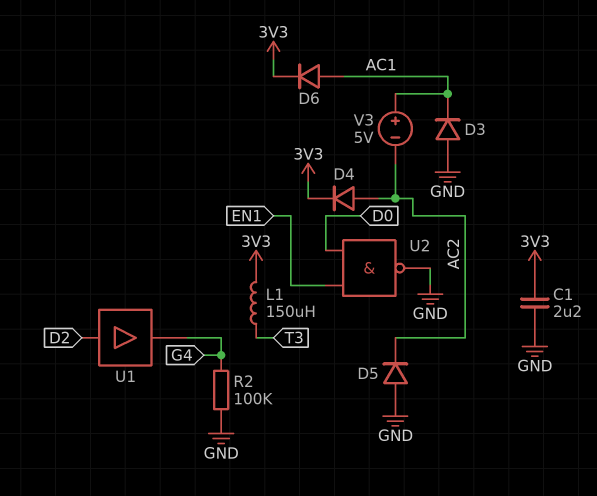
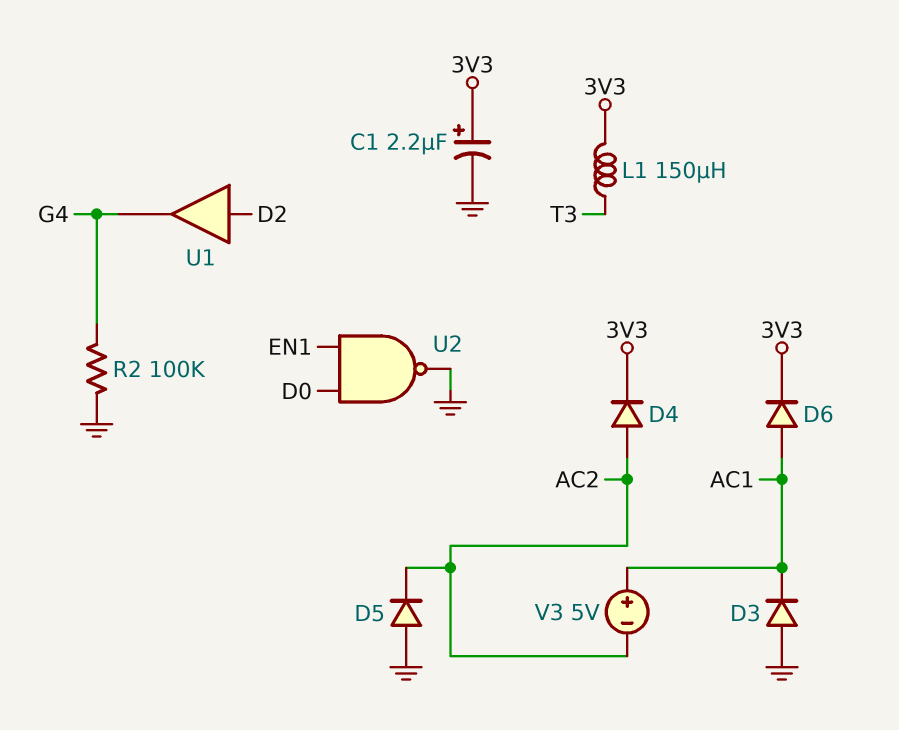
C1: 2.2uF (3V3, GND) -> 2.2uF (plus 3V3, minus GND)

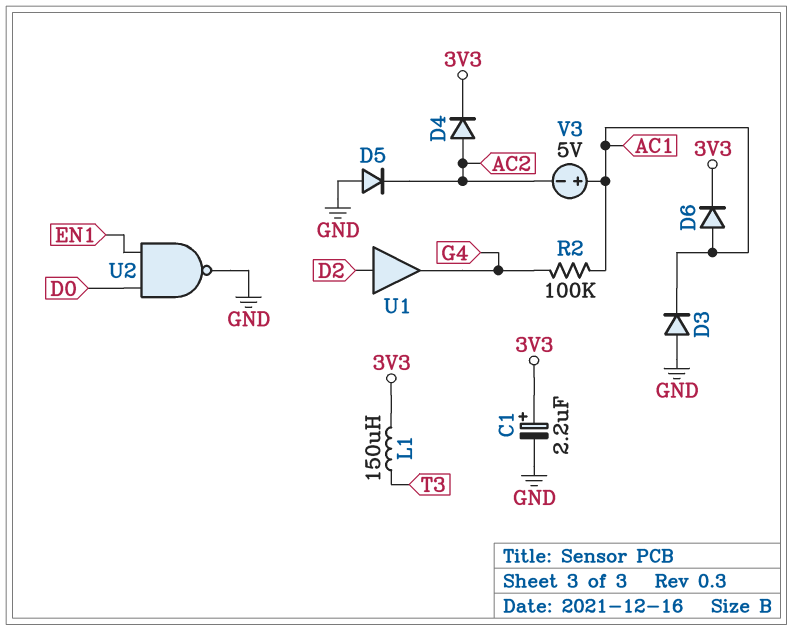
R2: 100k (G4, GND) -> 100k (AC1, G4)

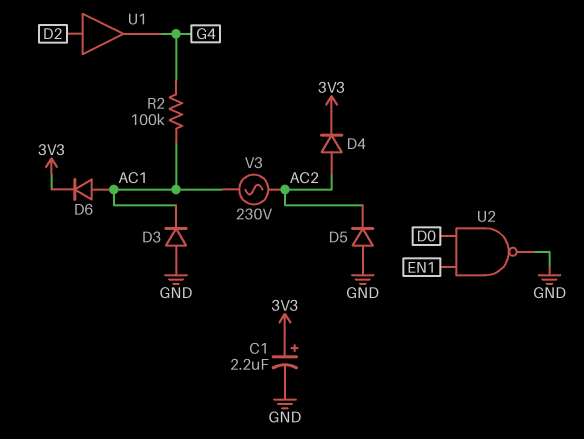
L1: 150uH (3V3, T3) -> none
V3: 5V (plus AC1, minus AC2) -> AC 230V (AC1, AC2)

